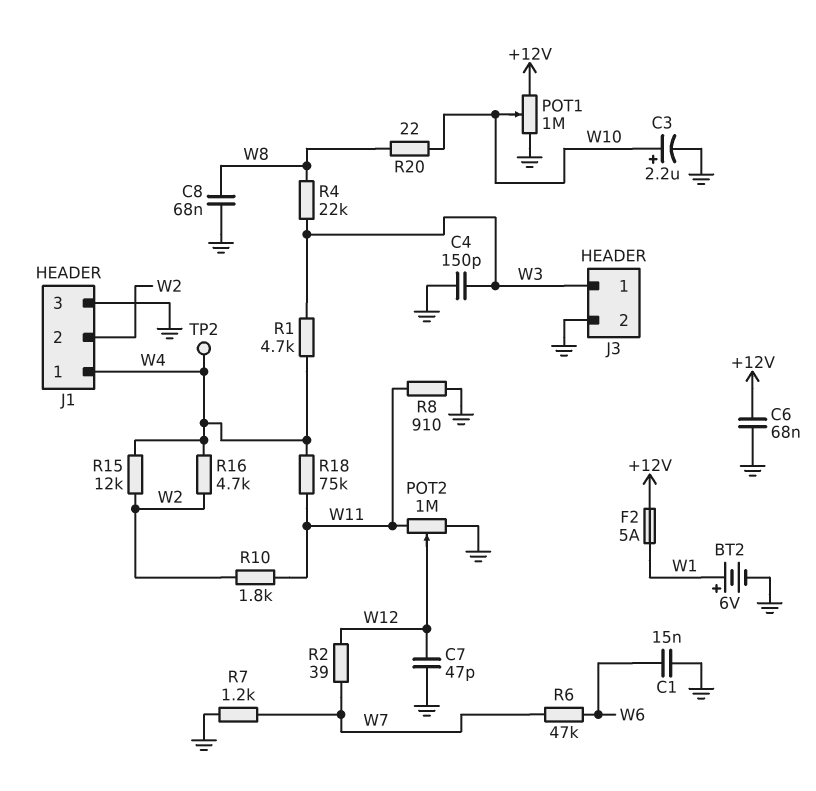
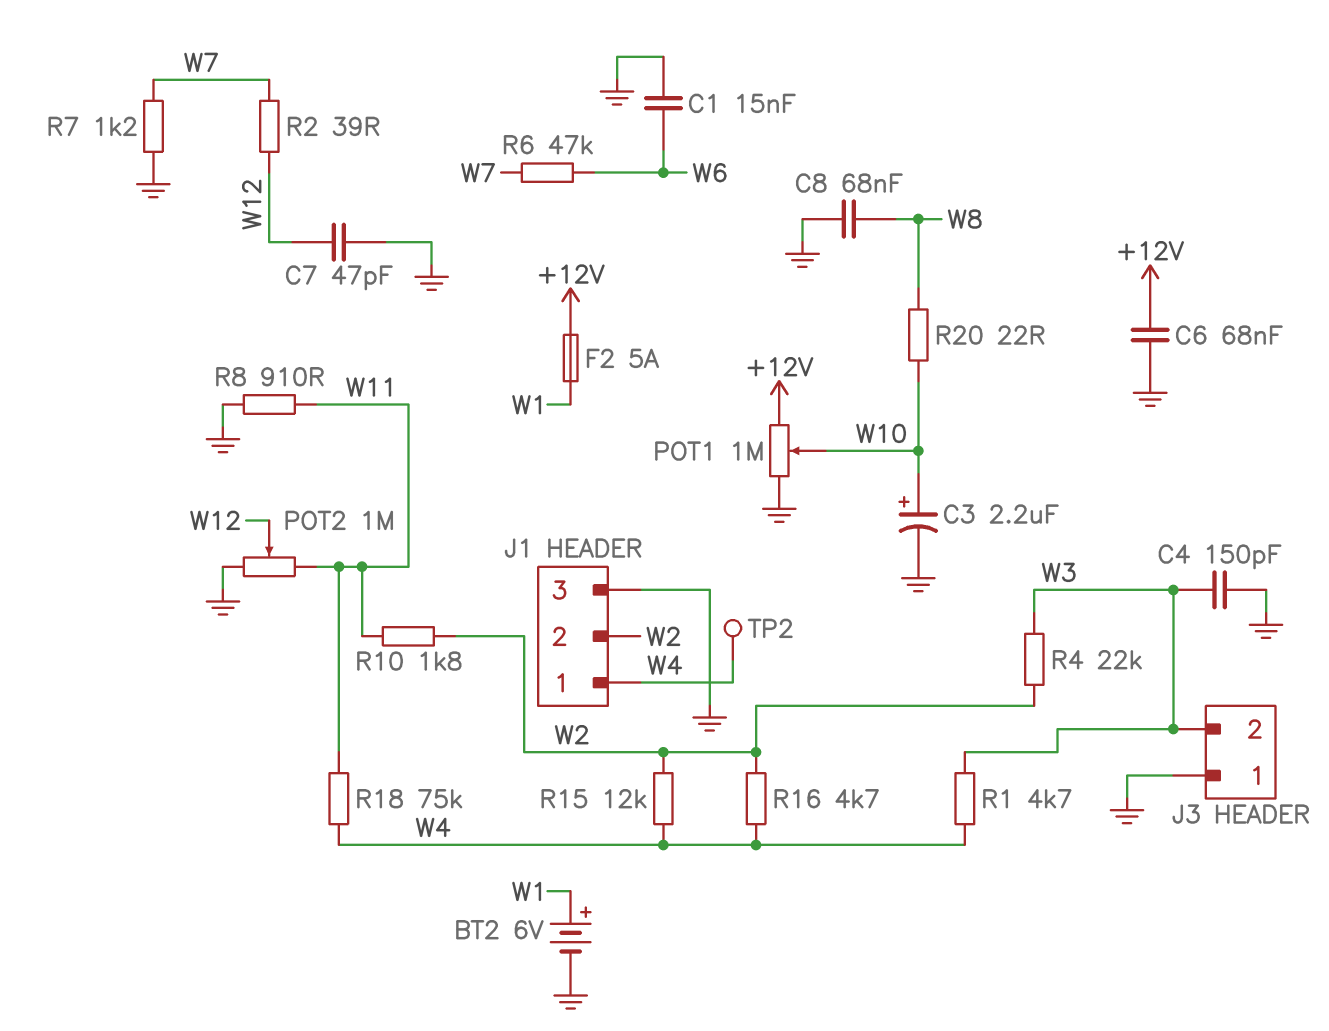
J3 pin 1: W3 -> GND
J3 pin 2: GND -> W3
R4: 22k (W3, W8) -> 22k (W2, W3)

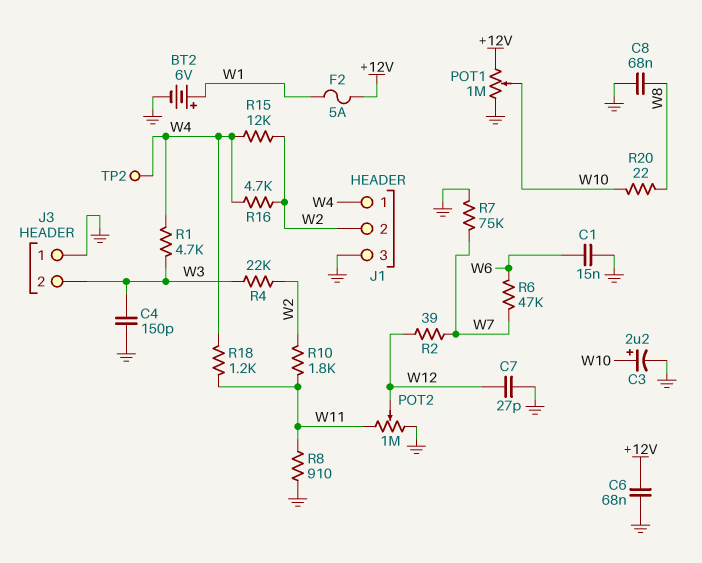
C7: 47pF (GND, W12) -> 27pF (GND, W12)
R7: 1.2k (GND, W7) -> 75k (GND, W7)
R18: 75k (W4, W11) -> 1.2k (W4, W11)

